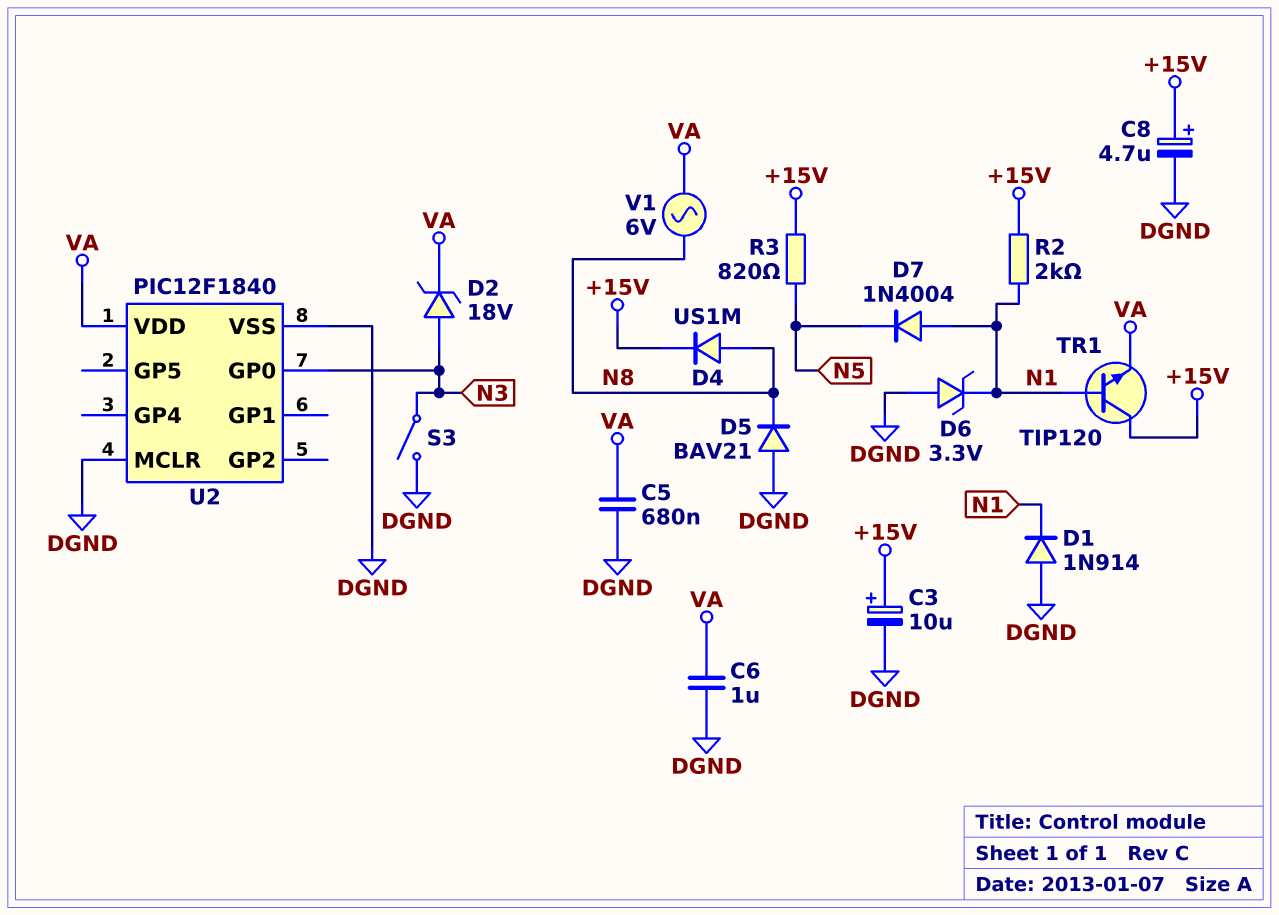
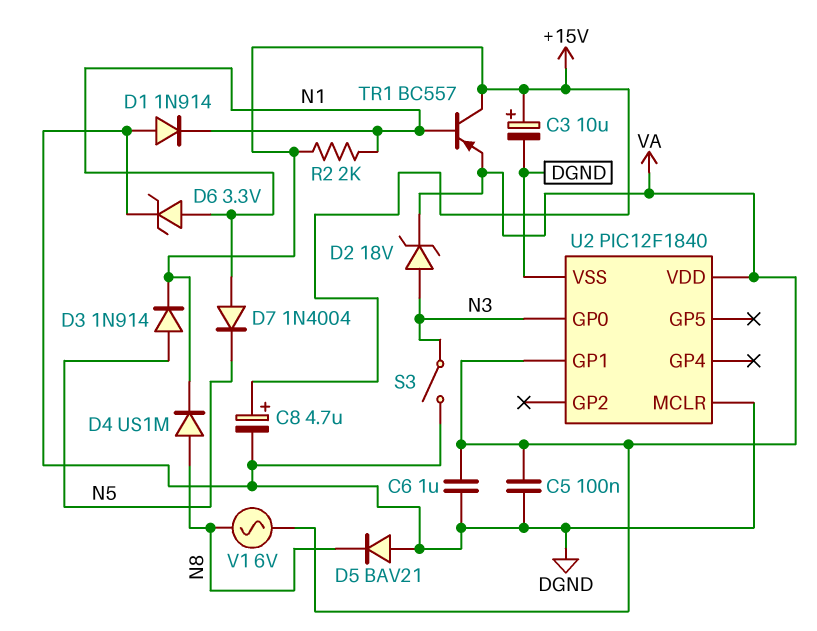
C5: 680nF (DGND, VA) -> 100nF (DGND, VA)
D3: none -> diode 1N914 (A N5, K +15V)
D6: zener 3.3V (A DGND, K N1) -> zener 3.3V (A N1, K DGND)
R3: 820 (+15V, N5) -> none
TR1: NPN TIP120 (B N1, C +15V, E VA) -> PNP BC557 (B N1, C +15V, E VA)
U2 pin GP1: none -> VA

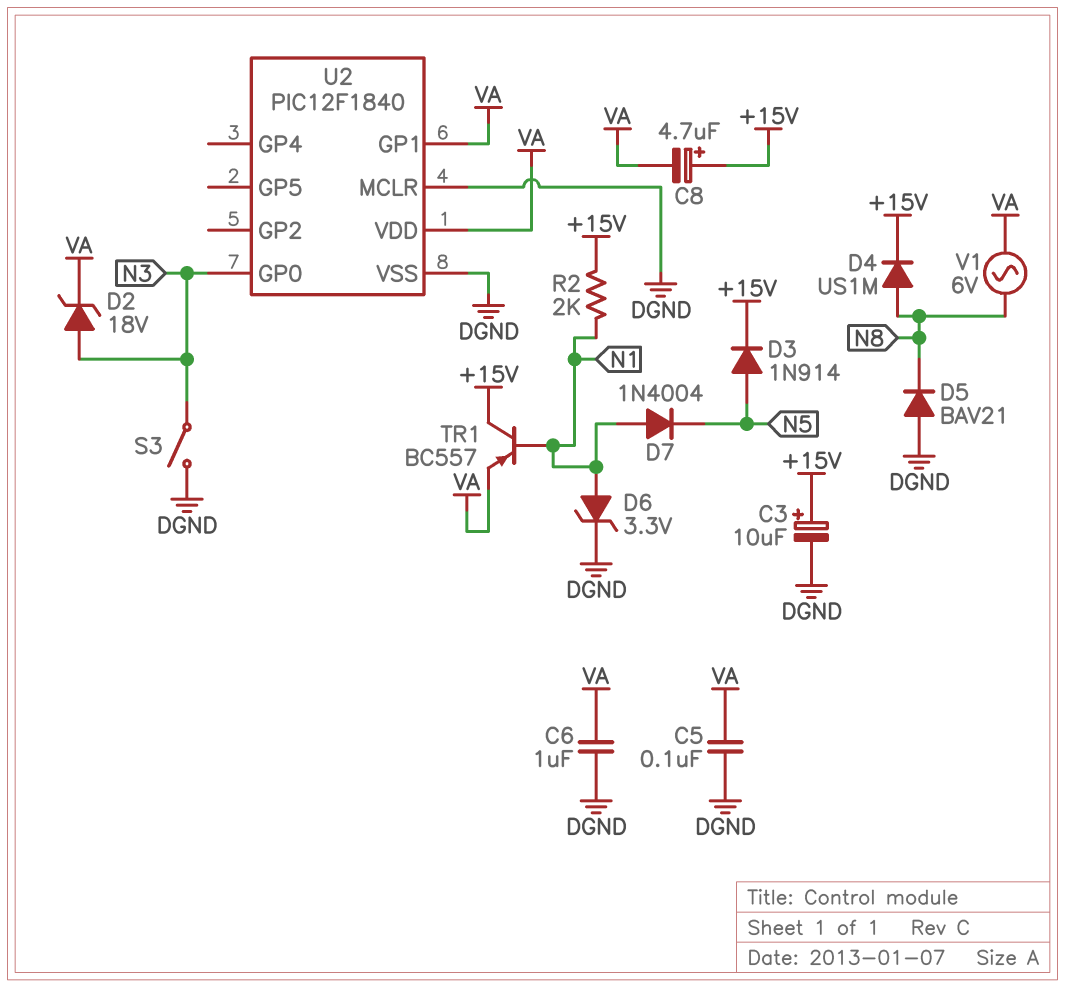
C8: 4.7uF (plus +15V, minus DGND) -> 4.7uF (plus +15V, minus VA)
D1: diode 1N914 (A DGND, K N1) -> none

